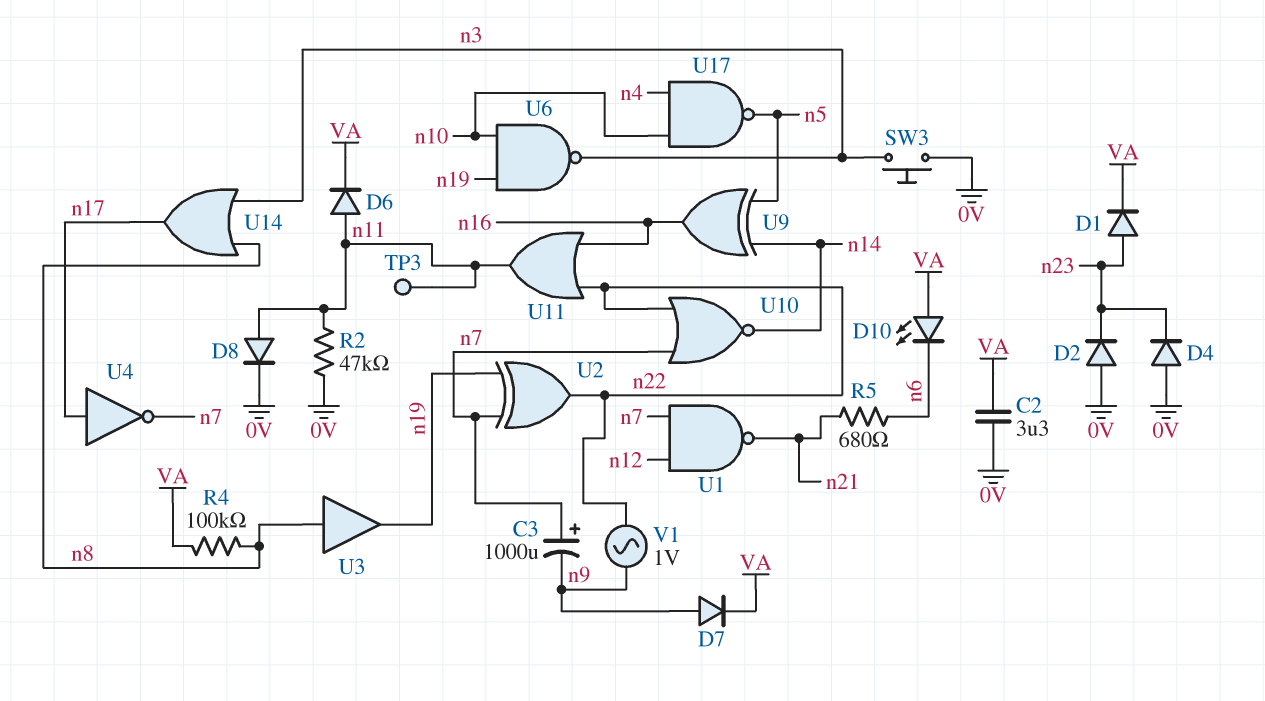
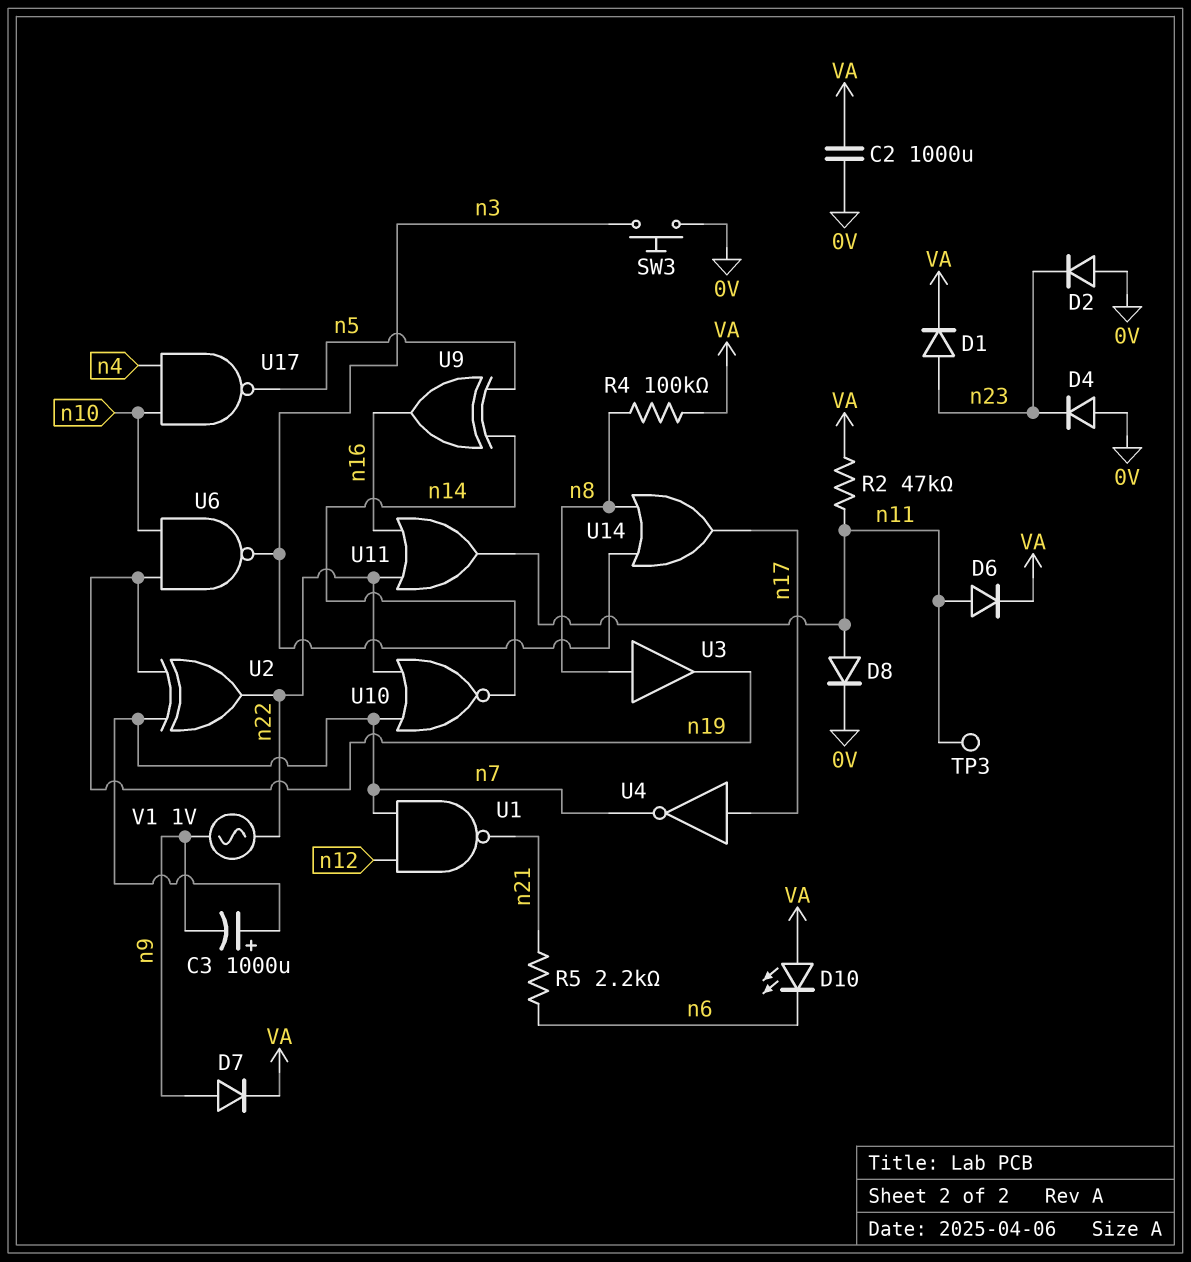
C2: 3.3uF (0V, VA) -> 1000uF (0V, VA)
R2: 47k (0V, n11) -> 47k (VA, n11)
R5: 680 (n6, n21) -> 2.2k (n6, n21)

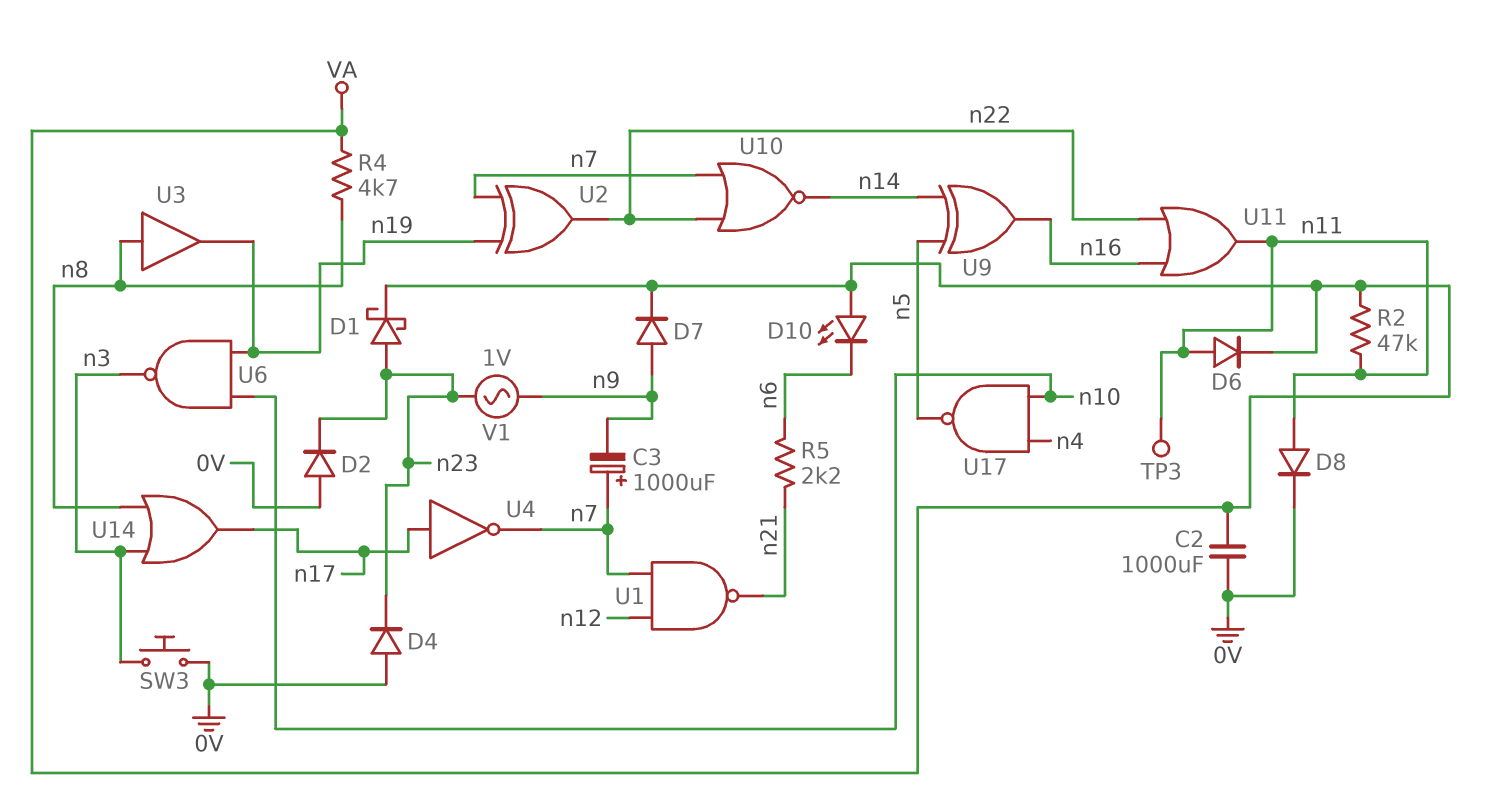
D1: diode (A n23, K VA) -> schottky (A n23, K VA)
R4: 100k (VA, n8) -> 4.7k (VA, n8)
V1: AC 1V (n9, n22) -> AC 1V (n9, n23)

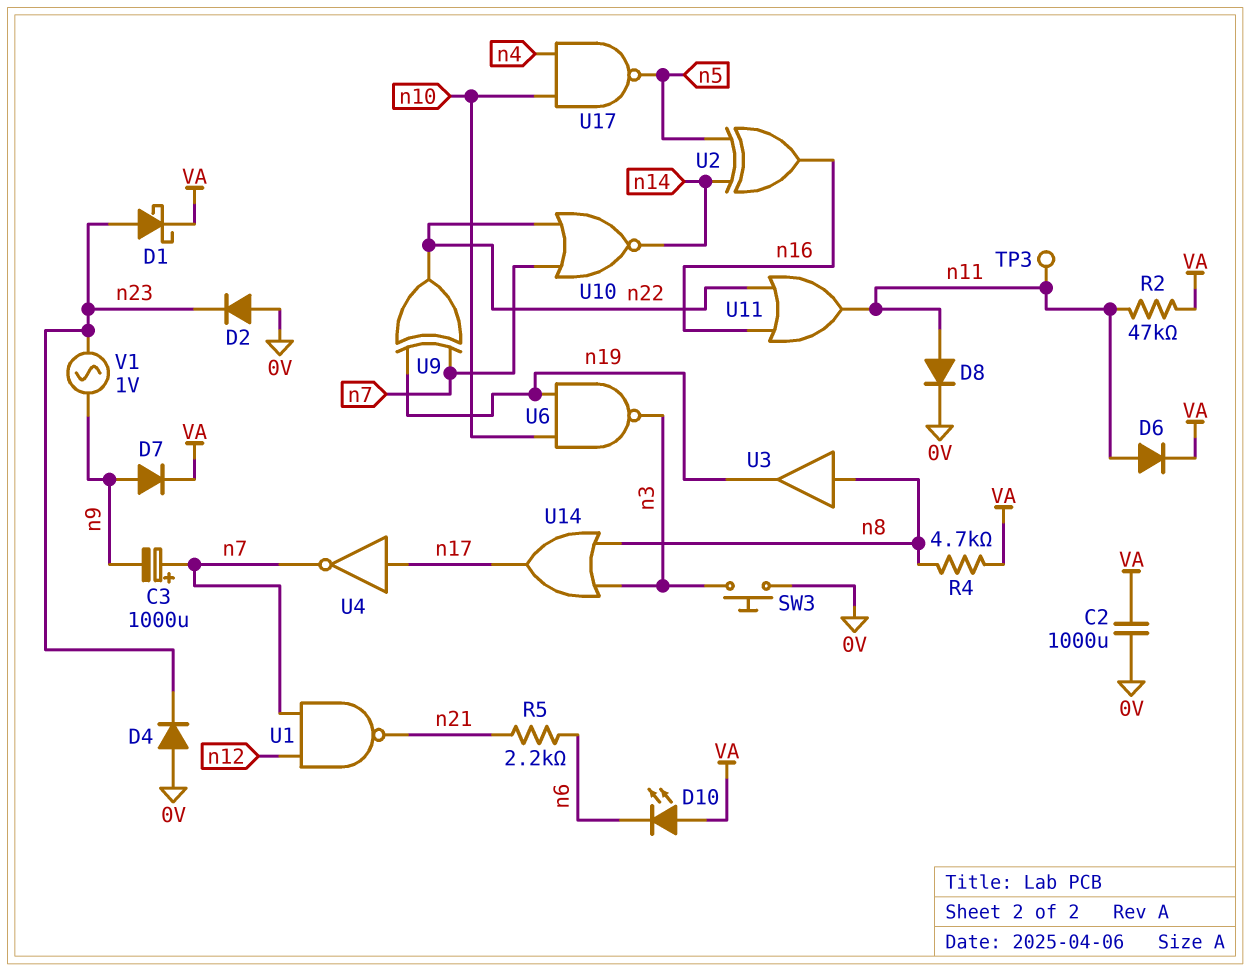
U2: XOR (in n7, in n19, out n22) -> XOR (in n5, in n14, out n16)
U9: XOR (in n5, in n14, out n16) -> XOR (in n7, in n19, out n22)

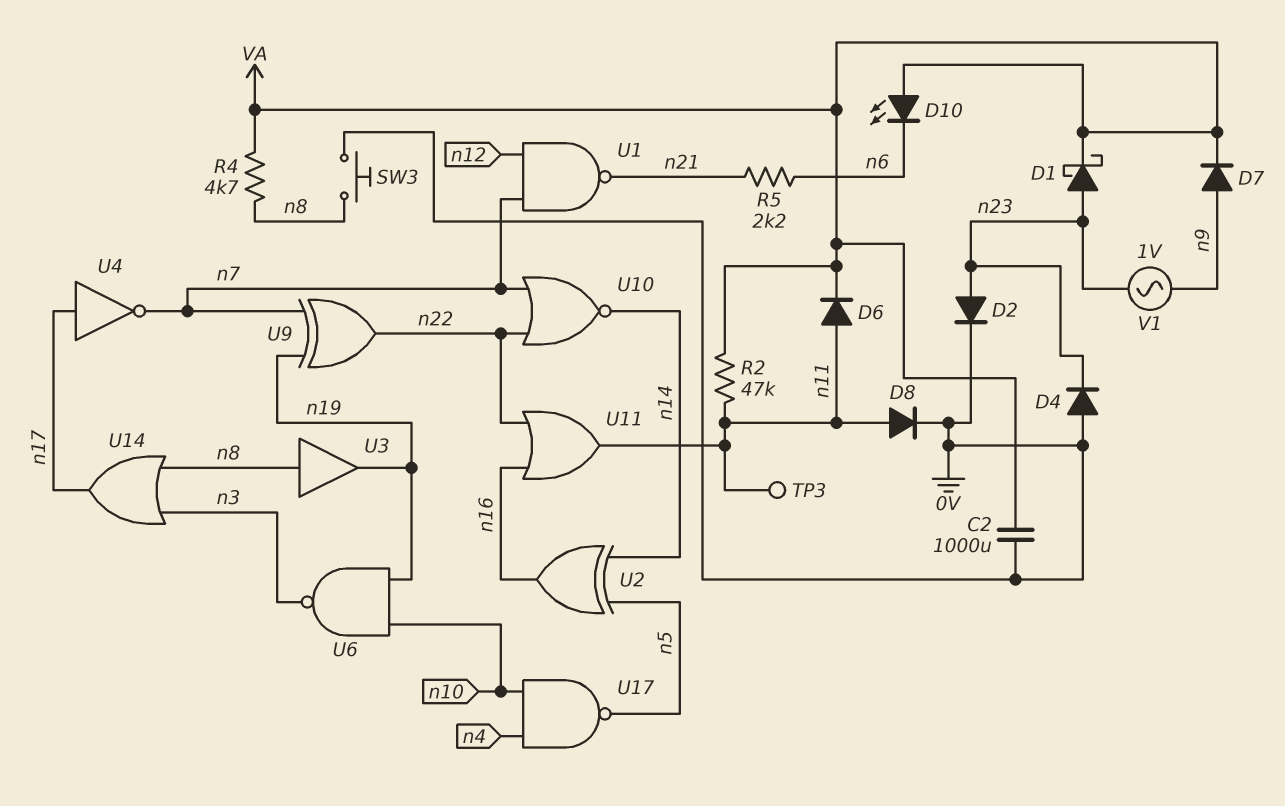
C3: 1000uF (plus n7, minus n9) -> none
D2: diode (A 0V, K n23) -> diode (A n23, K 0V)
SW3: button (0V, n3) -> button (0V, n8)

